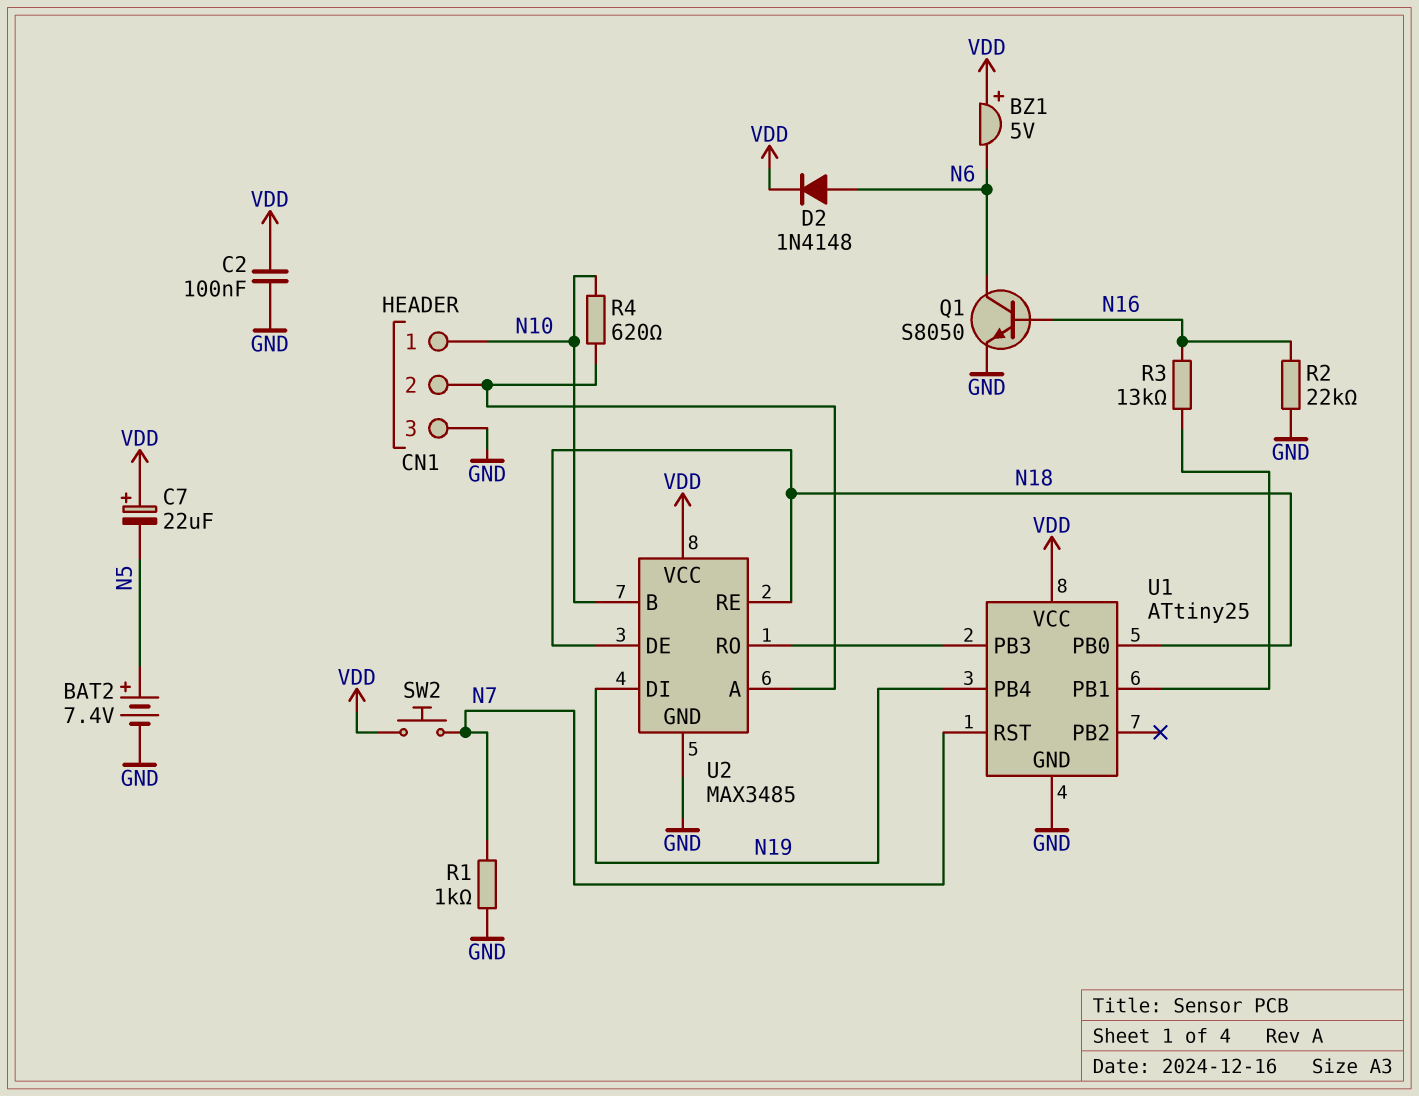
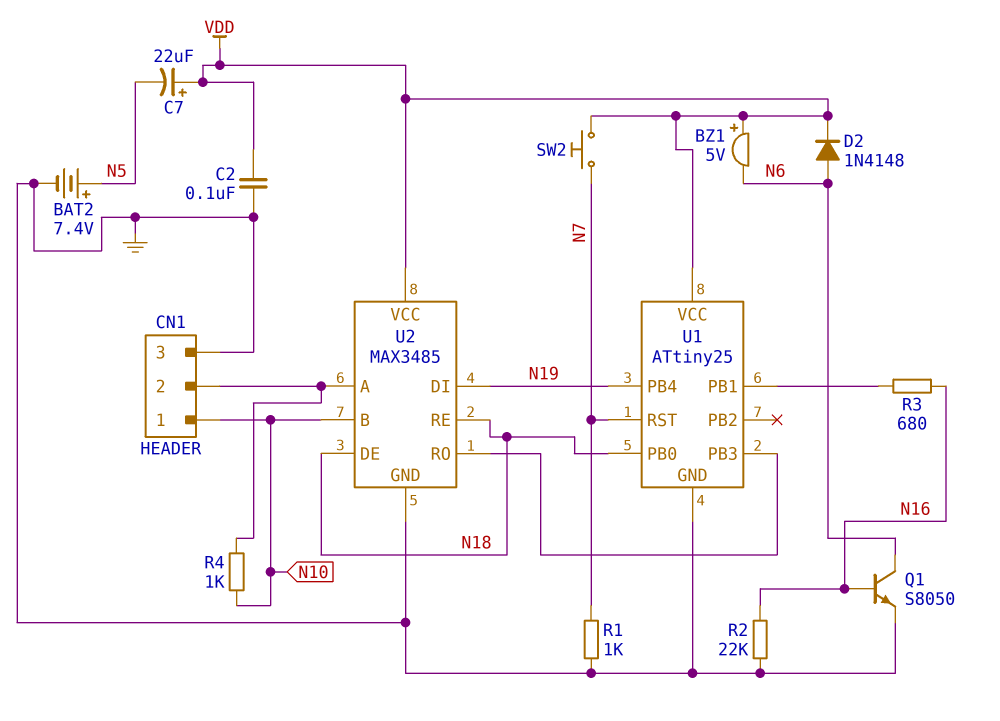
R3: 13k (N16, U1/PB1) -> 680 (N16, U1/PB1)
R4: 620 (CN1/2, N10) -> 1k (CN1/2, N10)

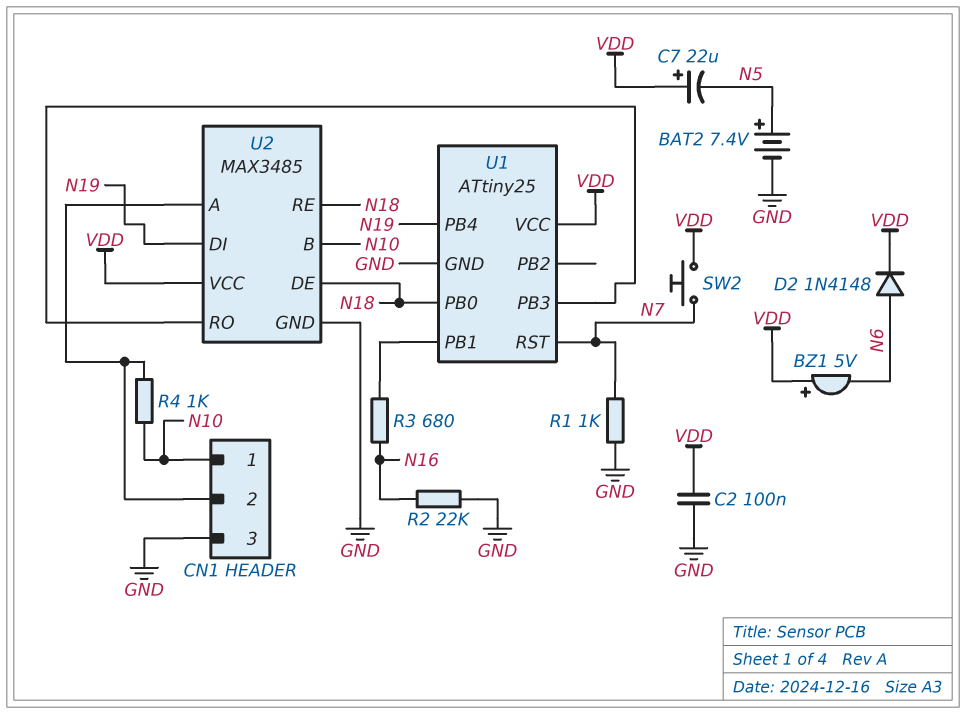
Q1: NPN S8050 (B N16, C N6, E GND) -> none

